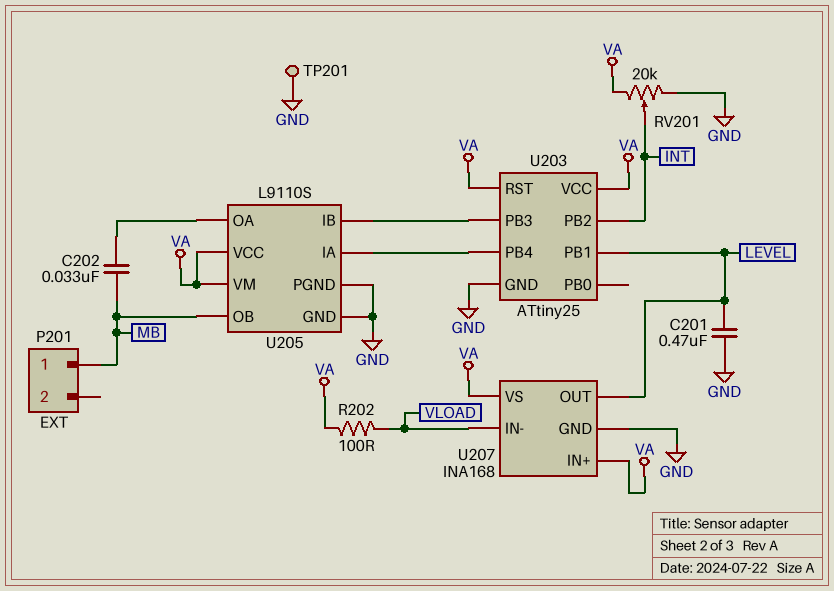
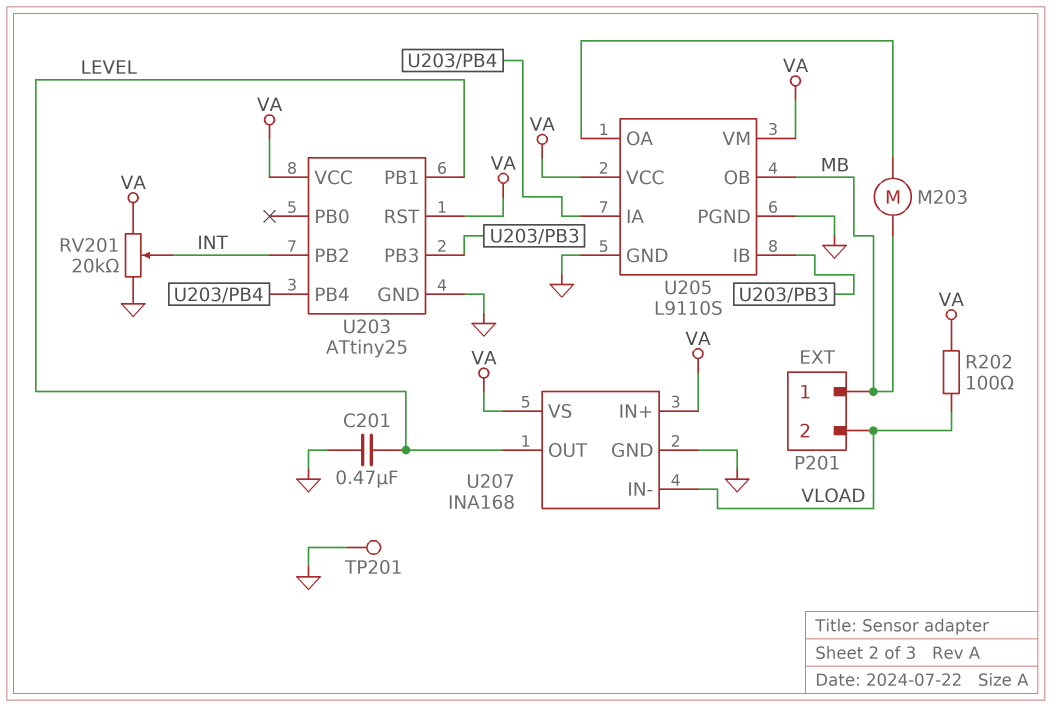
C202: 33nF (MB, U205/OA) -> none
M203: none -> motor (MB, U205/OA)
P201 pin 2: none -> VLOAD

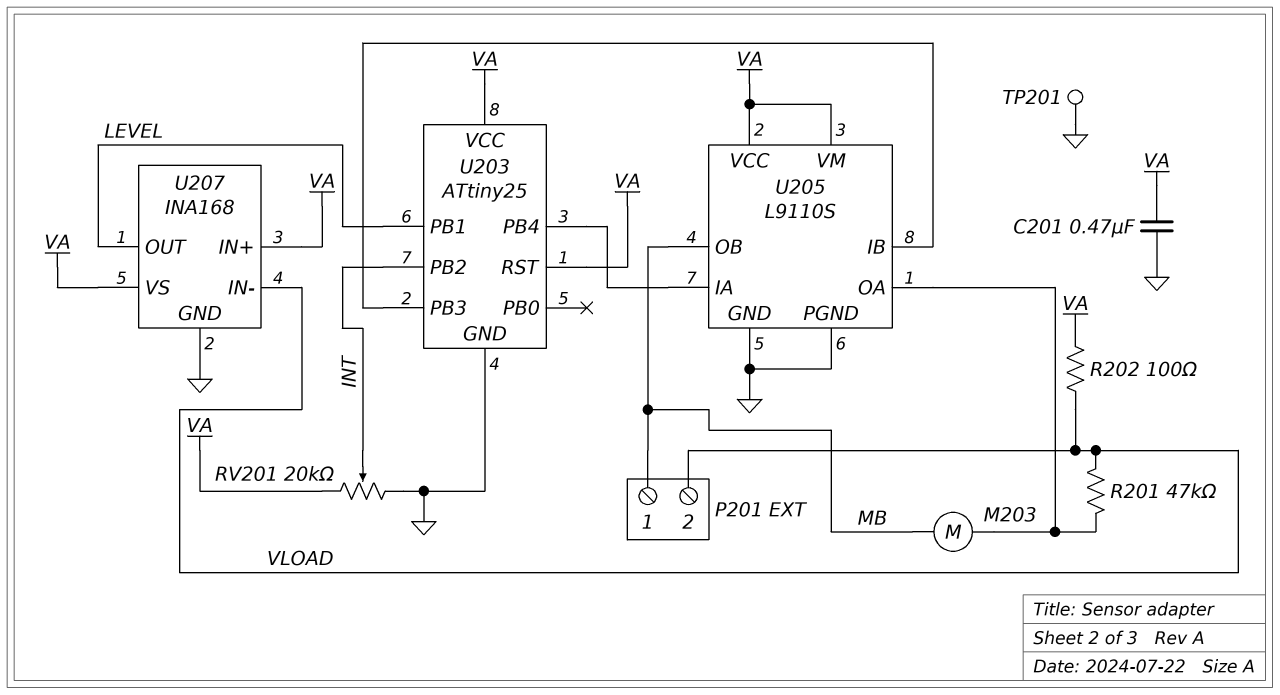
C201: 470nF (GND, LEVEL) -> 470nF (GND, VA)
R201: none -> 47k (U205/OA, VLOAD)

